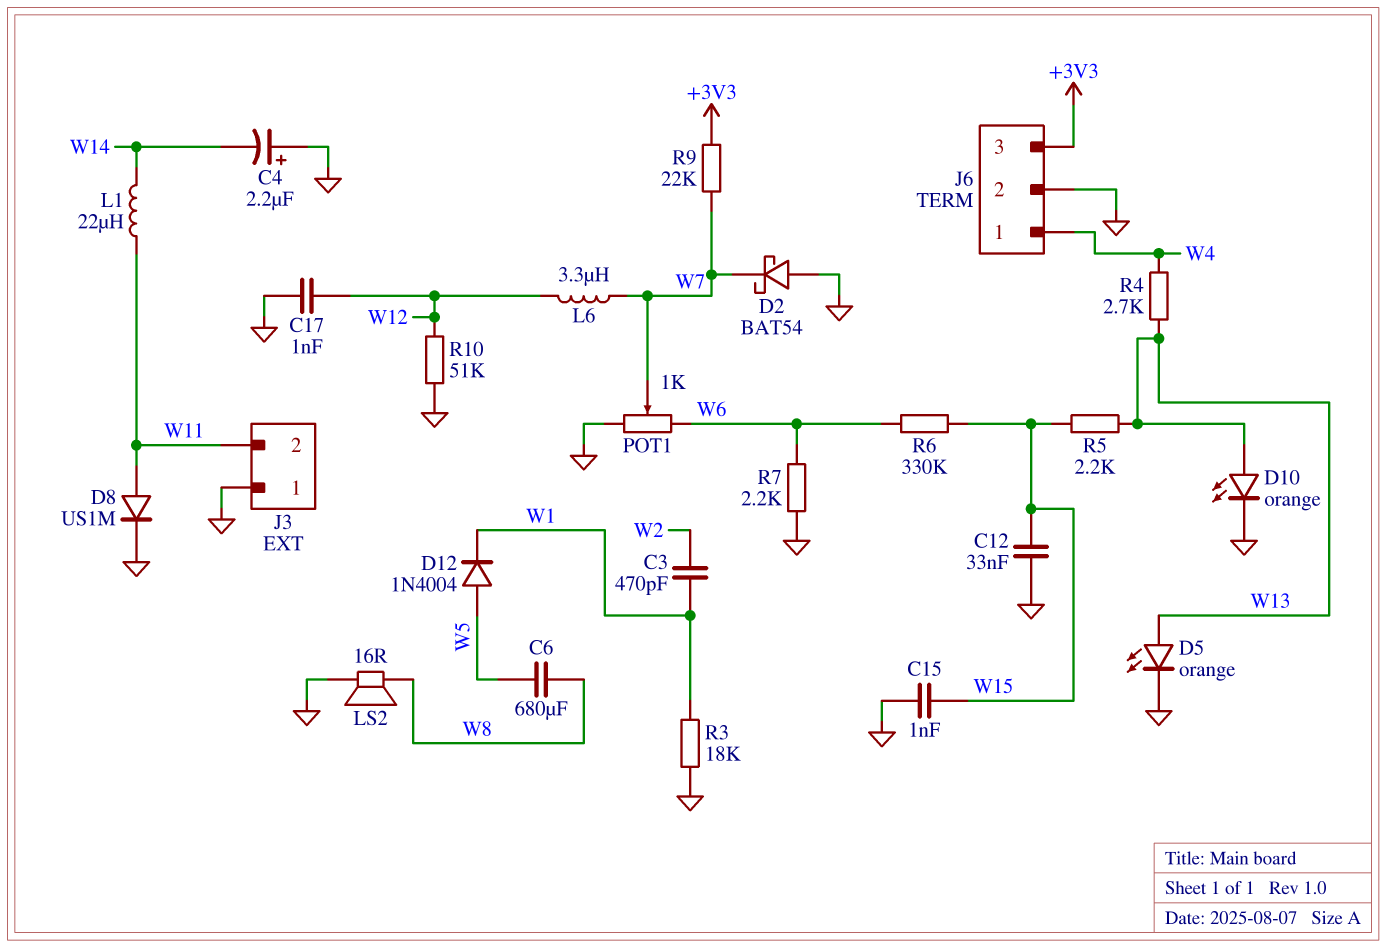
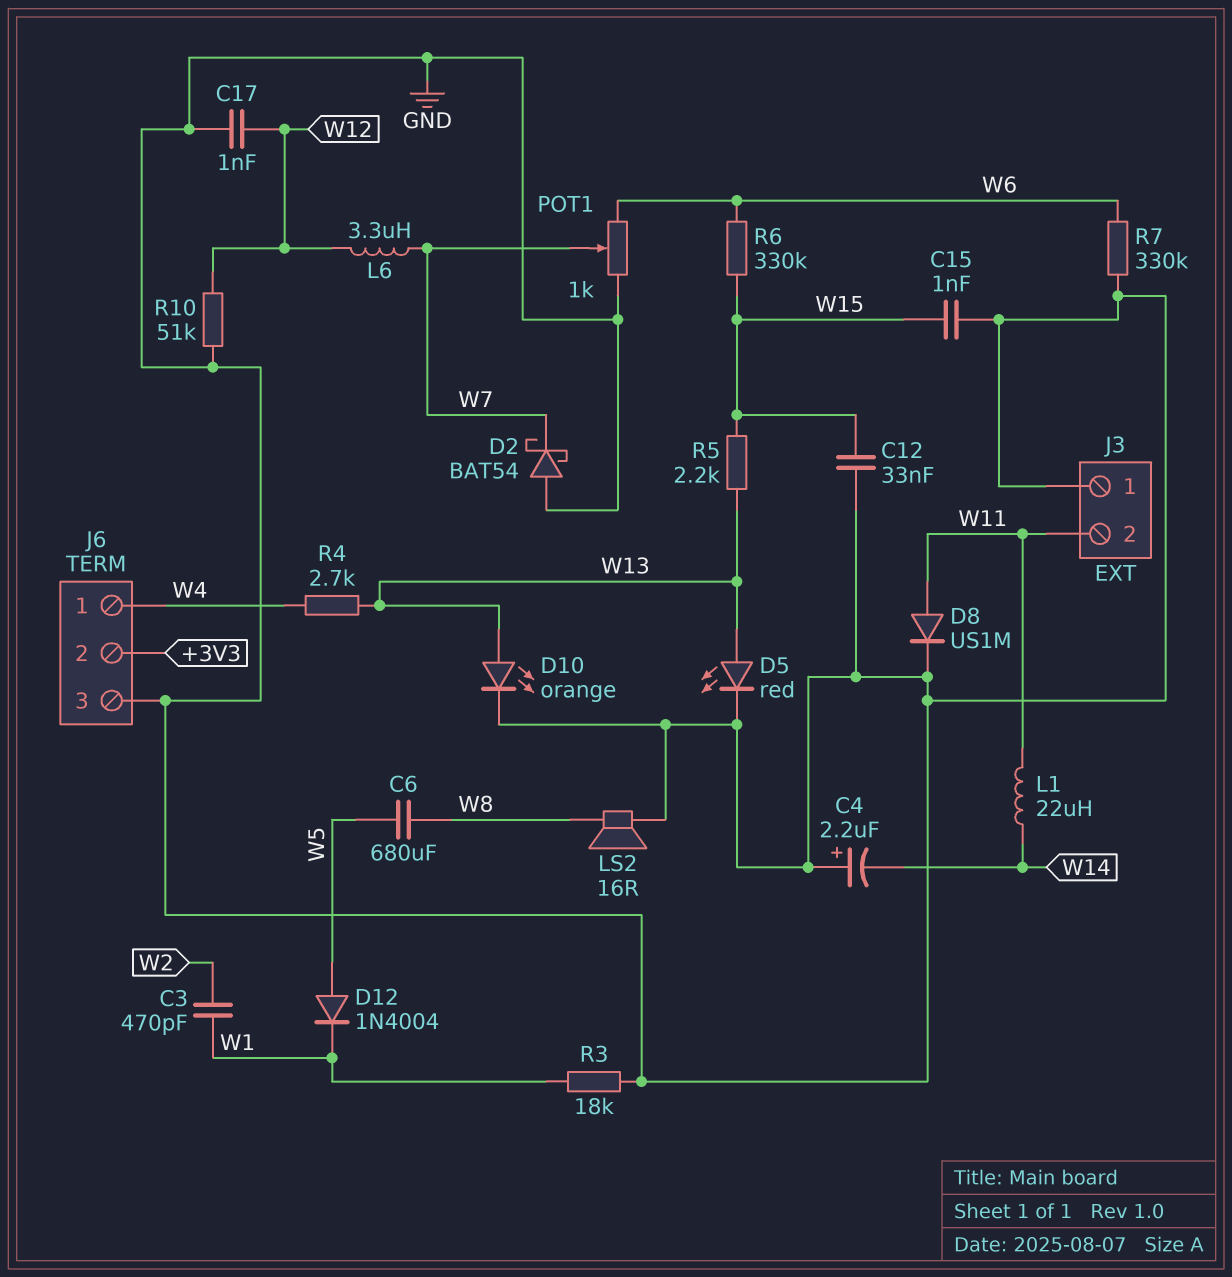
D5: LED orange (A W13, K GND) -> LED red (A W13, K GND)
J6 pin 2: GND -> +3V3
J6 pin 3: +3V3 -> GND
R7: 2.2k (GND, W6) -> 330k (GND, W6)
R9: 22k (+3V3, W7) -> none

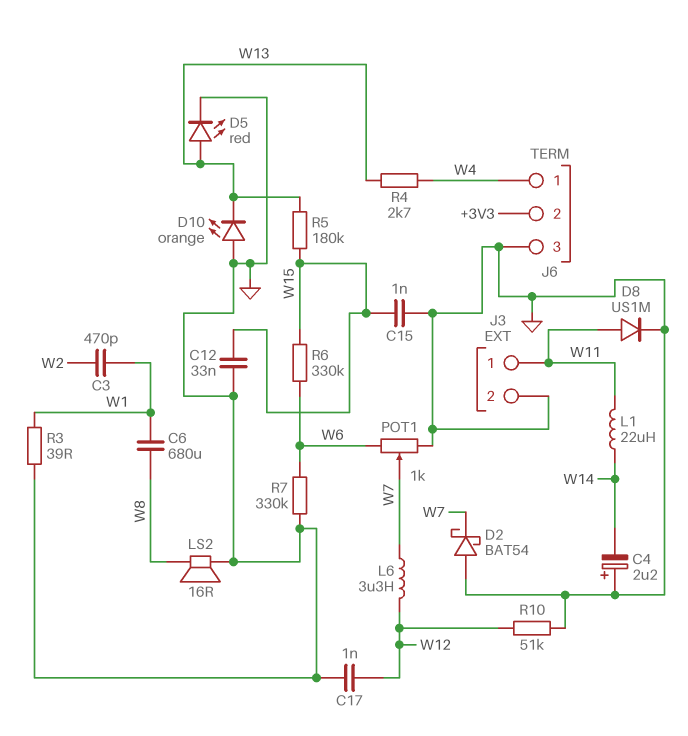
C6: 680uF (W5, W8) -> 680uF (W1, W8)
D10: LED orange (A W13, K GND) -> LED orange (A GND, K W13)
D12: diode 1N4004 (A W5, K W1) -> none
J3 pin 1: GND -> W11
J3 pin 2: W11 -> GND
R3: 18k (GND, W1) -> 39 (GND, W1)
R5: 2.2k (W13, W15) -> 180k (W13, W15)

